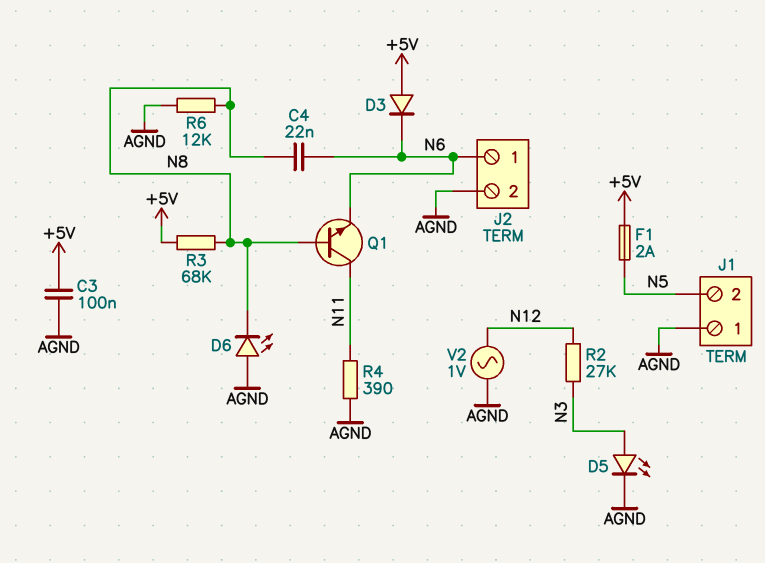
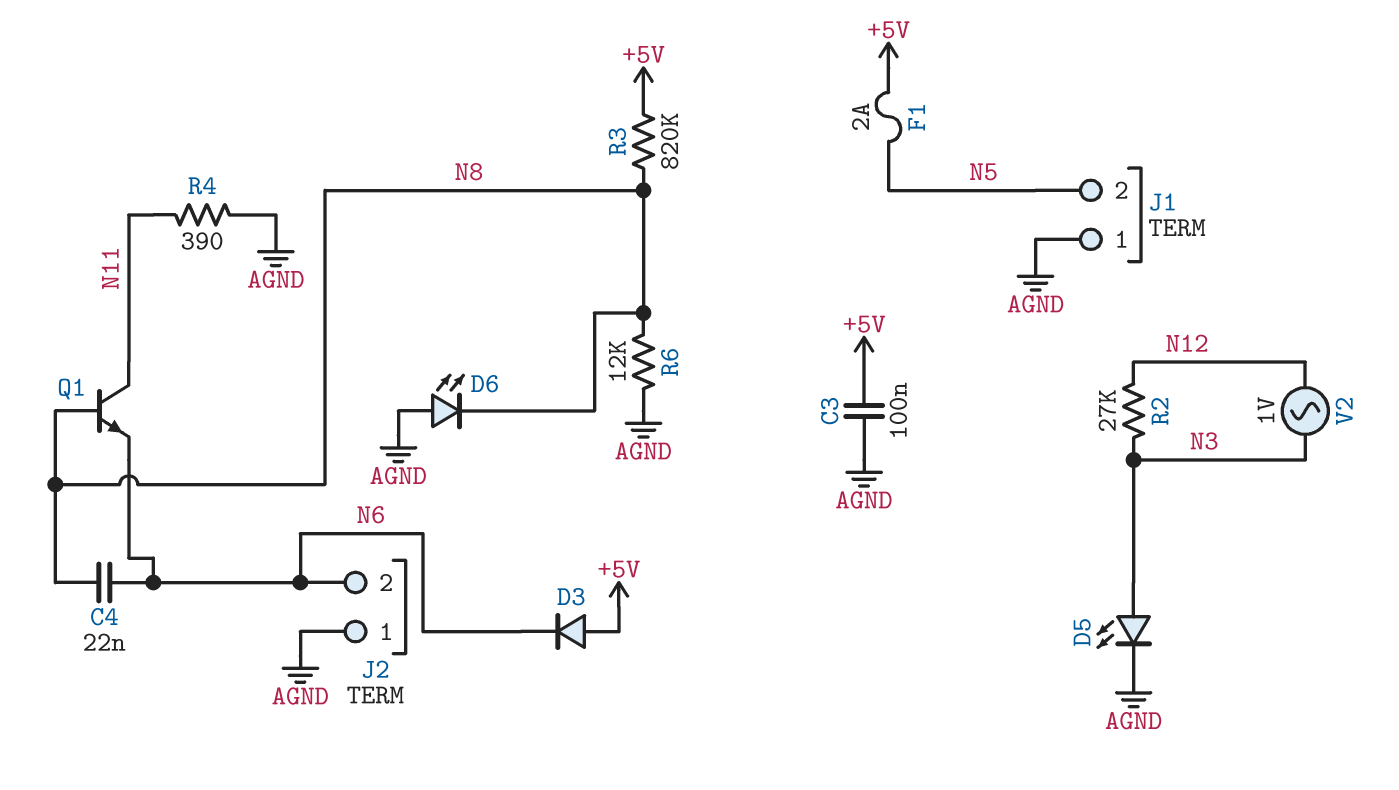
J2 pin 1: N6 -> AGND
J2 pin 2: AGND -> N6
R3: 68k (+5V, N8) -> 820k (+5V, N8)
V2: AC 1V (AGND, N12) -> AC 1V (N3, N12)

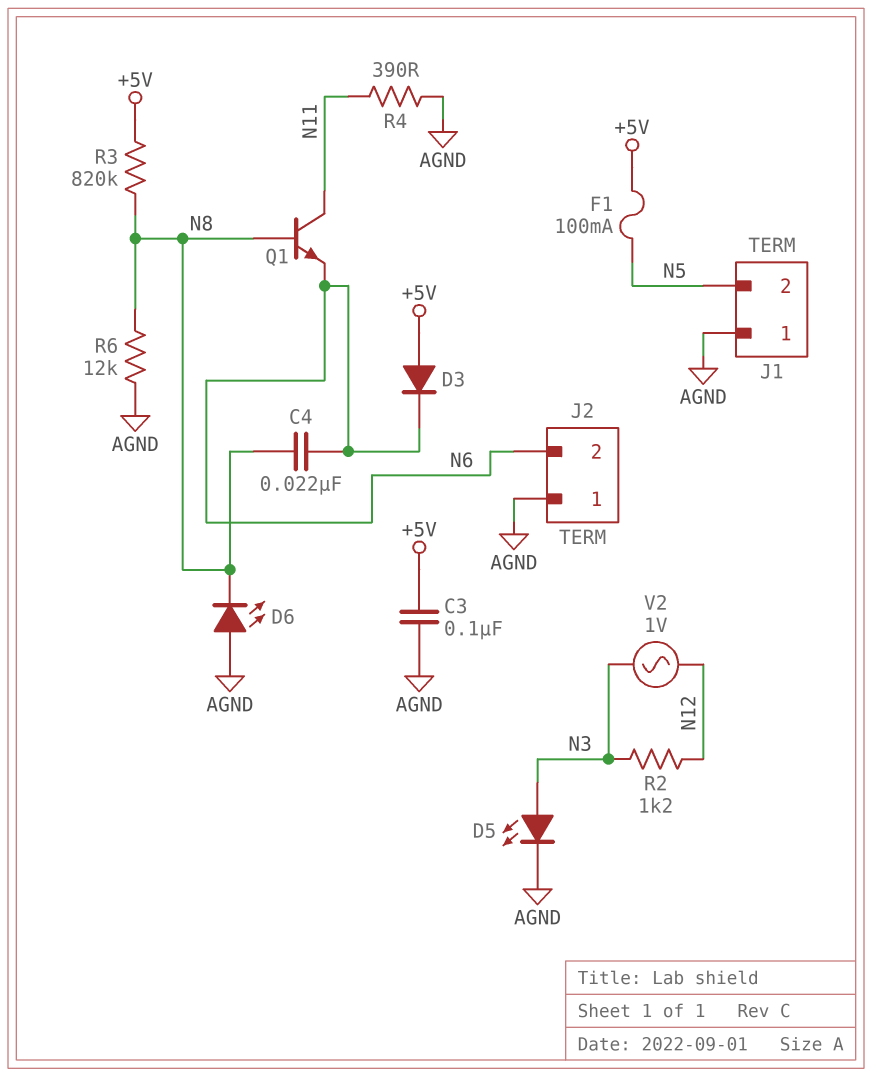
F1: 2A (+5V, N5) -> 100mA (+5V, N5)
R2: 27k (N3, N12) -> 1.2k (N3, N12)

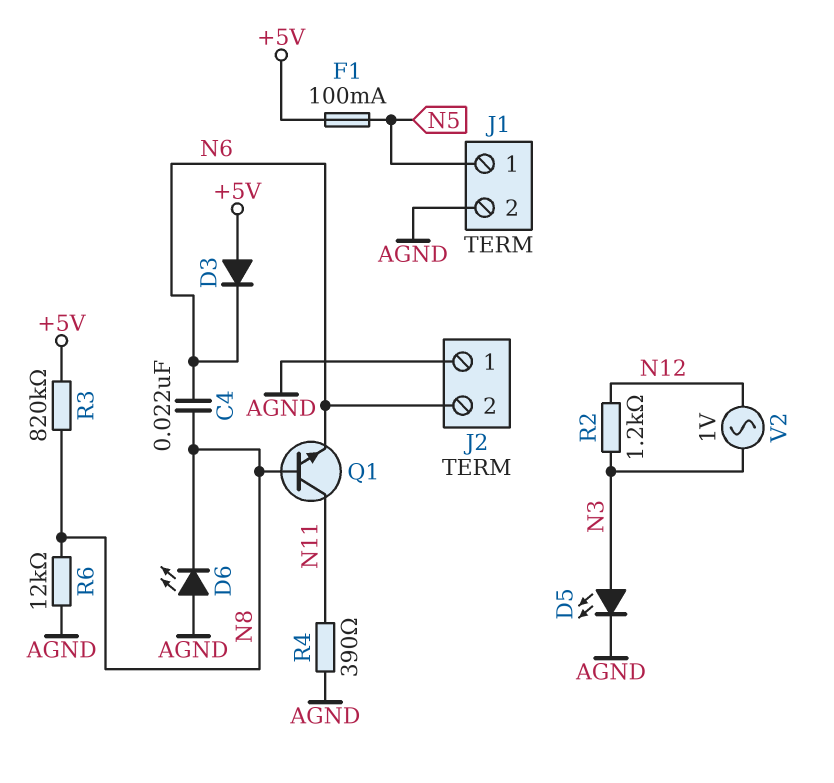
C3: 100nF (+5V, AGND) -> none
J1 pin 1: AGND -> N5
J1 pin 2: N5 -> AGND

